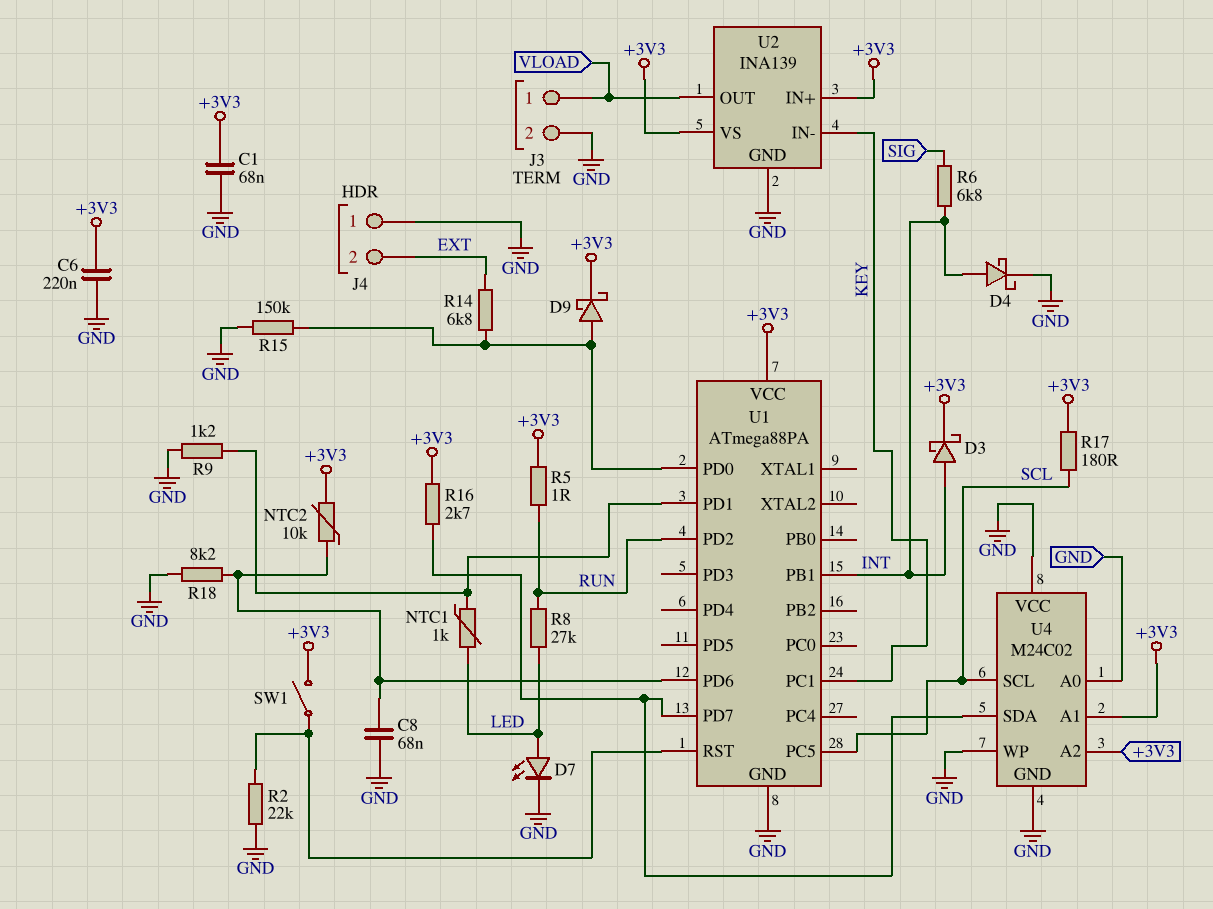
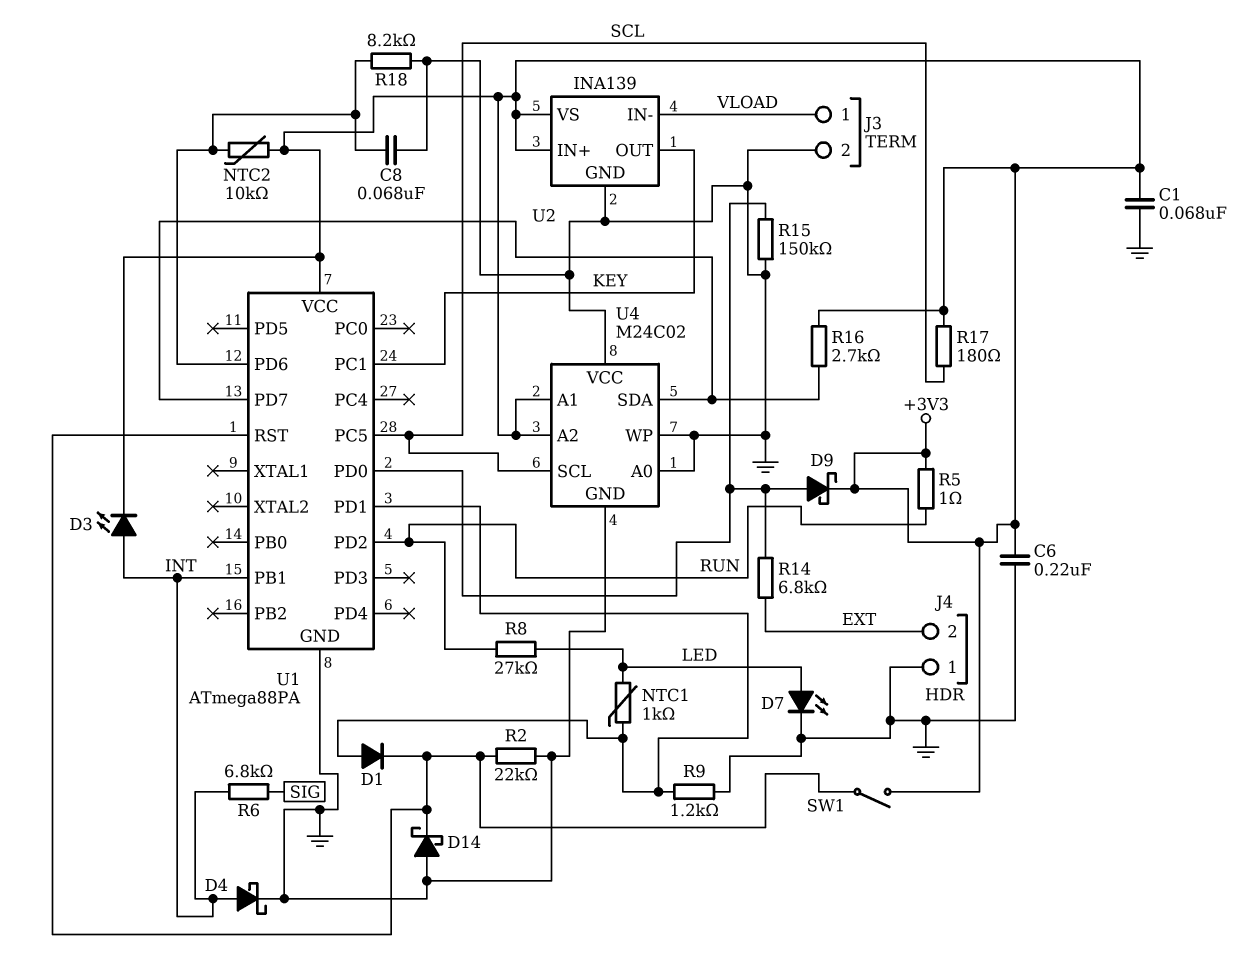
D1: none -> diode (A U1/PD1, K U1/RST)
D3: schottky (A INT, K +3V3) -> LED (A INT, K +3V3)
D14: none -> schottky (A GND, K U1/RST)
U2 pin IN-: KEY -> VLOAD
U2 pin OUT: VLOAD -> KEY

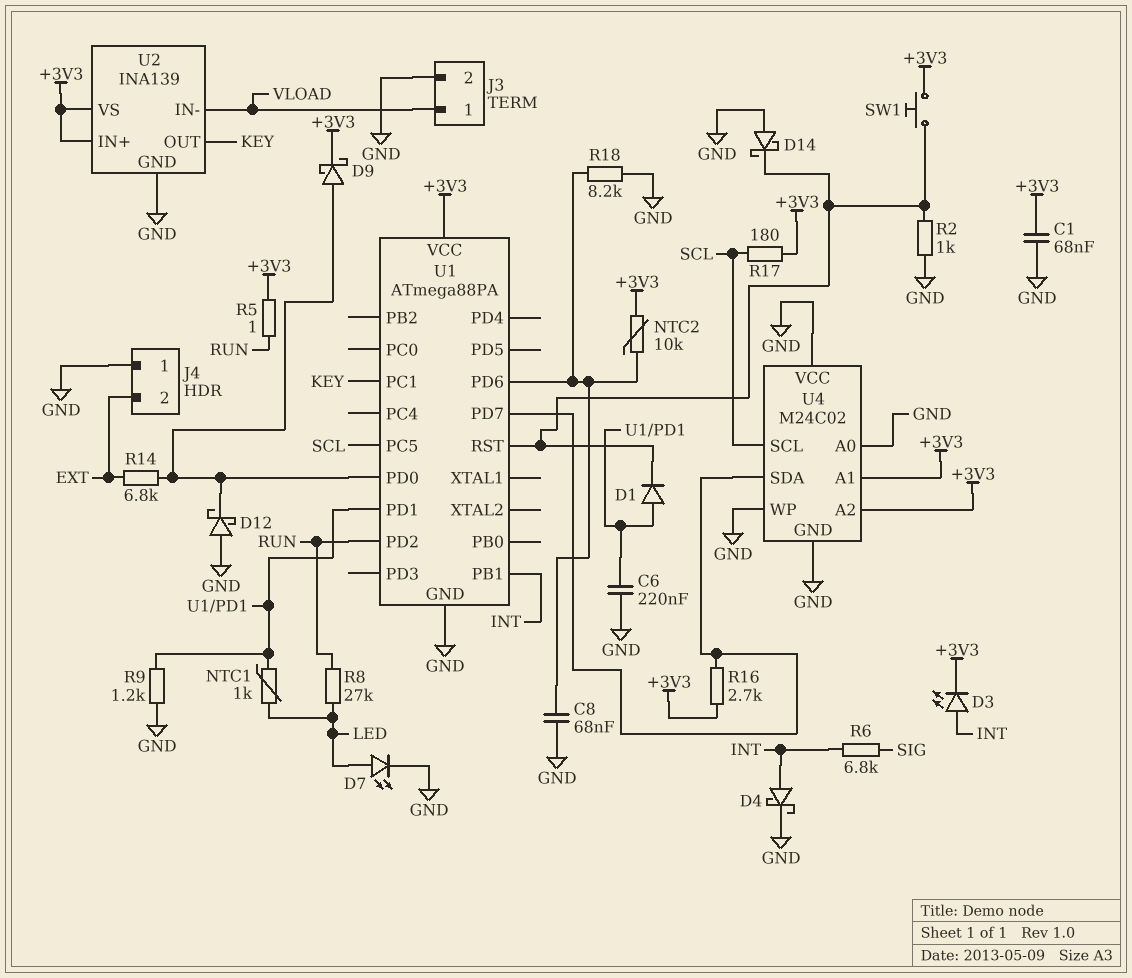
C6: 220nF (+3V3, GND) -> 220nF (GND, U1/PD1)
D12: none -> schottky (A GND, K U1/PD0)
R2: 22k (GND, U1/RST) -> 1k (GND, U1/RST)
R15: 150k (GND, U1/PD0) -> none
SW1: switch (+3V3, U1/RST) -> button (+3V3, U1/RST)

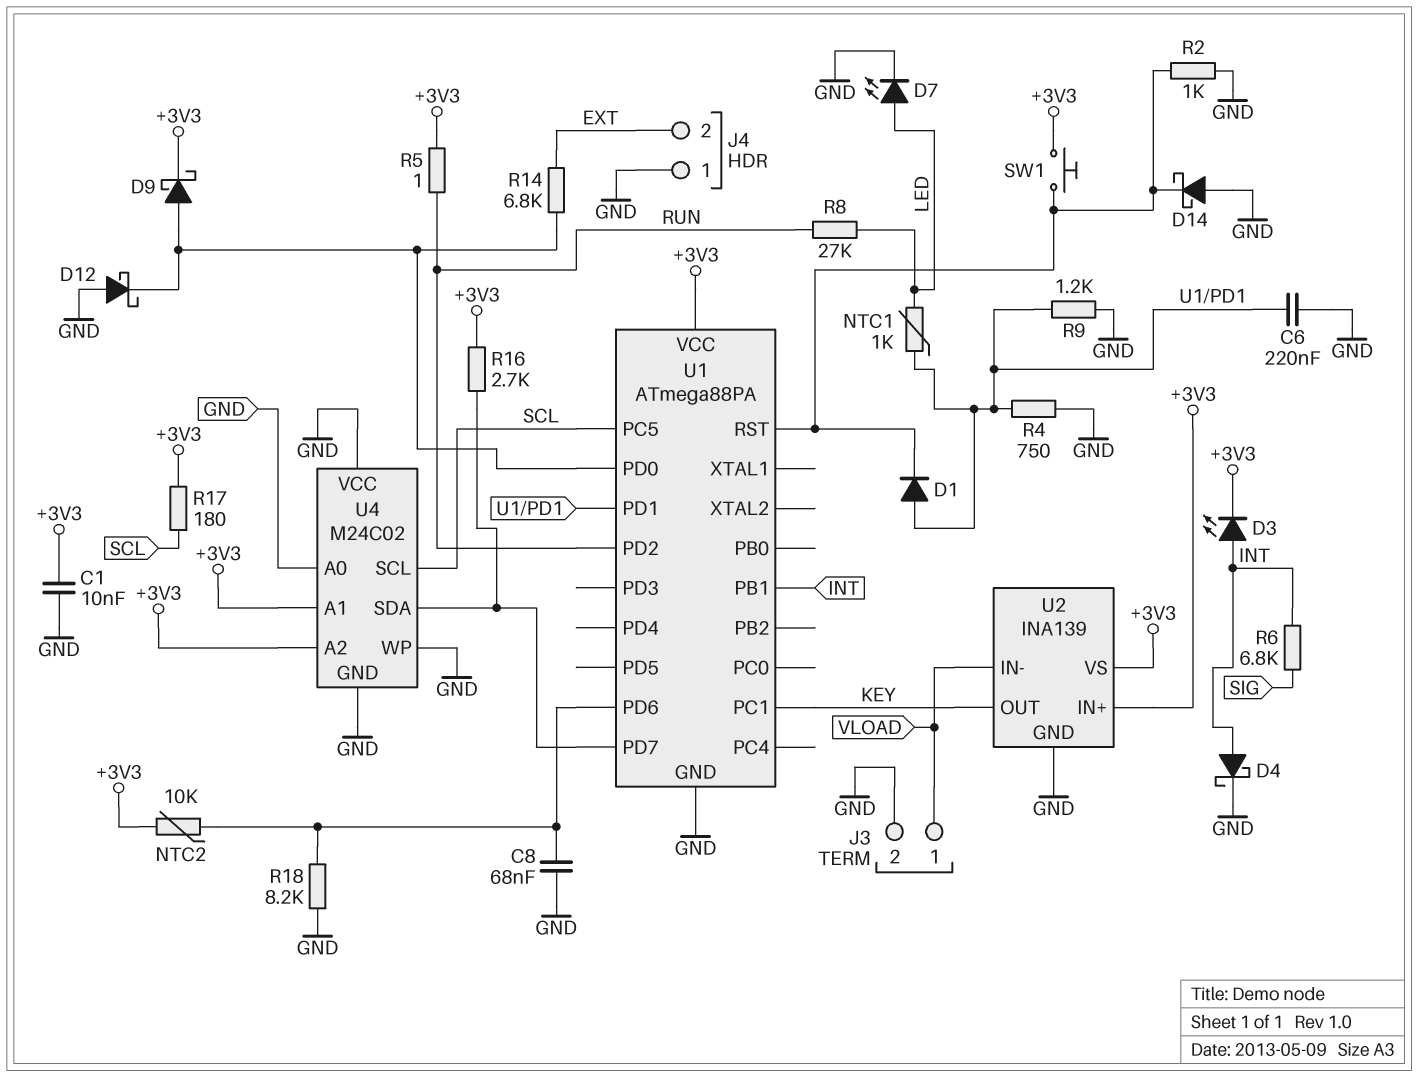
C1: 68nF (+3V3, GND) -> 10nF (+3V3, GND)
R4: none -> 750 (GND, U1/PD1)

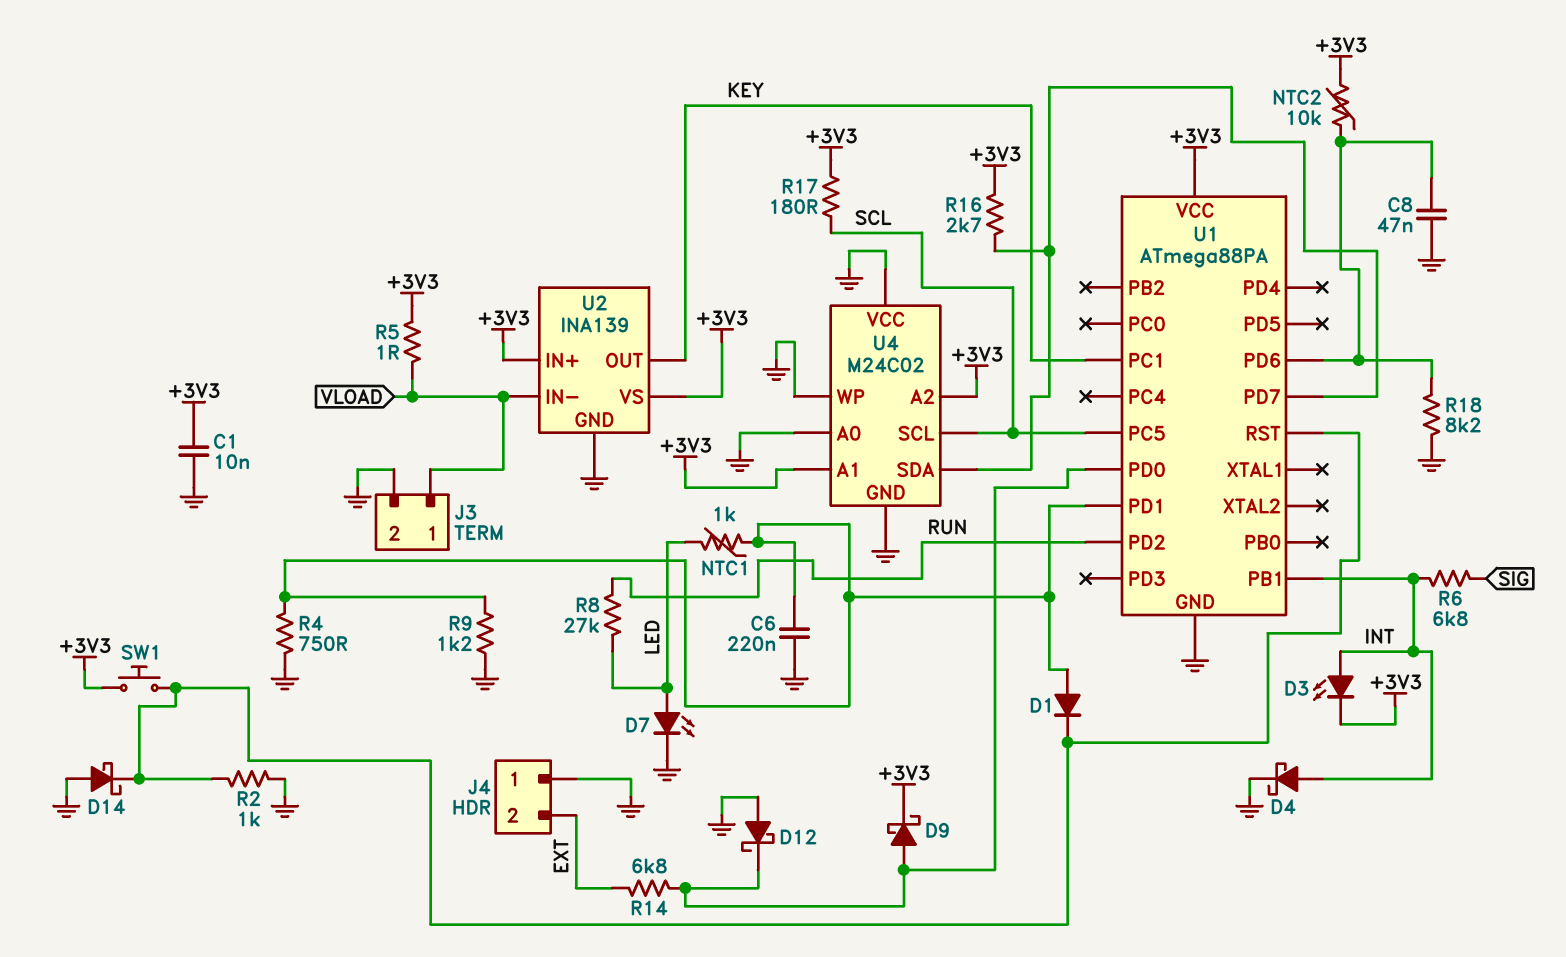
C8: 68nF (GND, U1/PD6) -> 47nF (GND, U1/PD6)
R5: 1 (+3V3, RUN) -> 1 (+3V3, VLOAD)

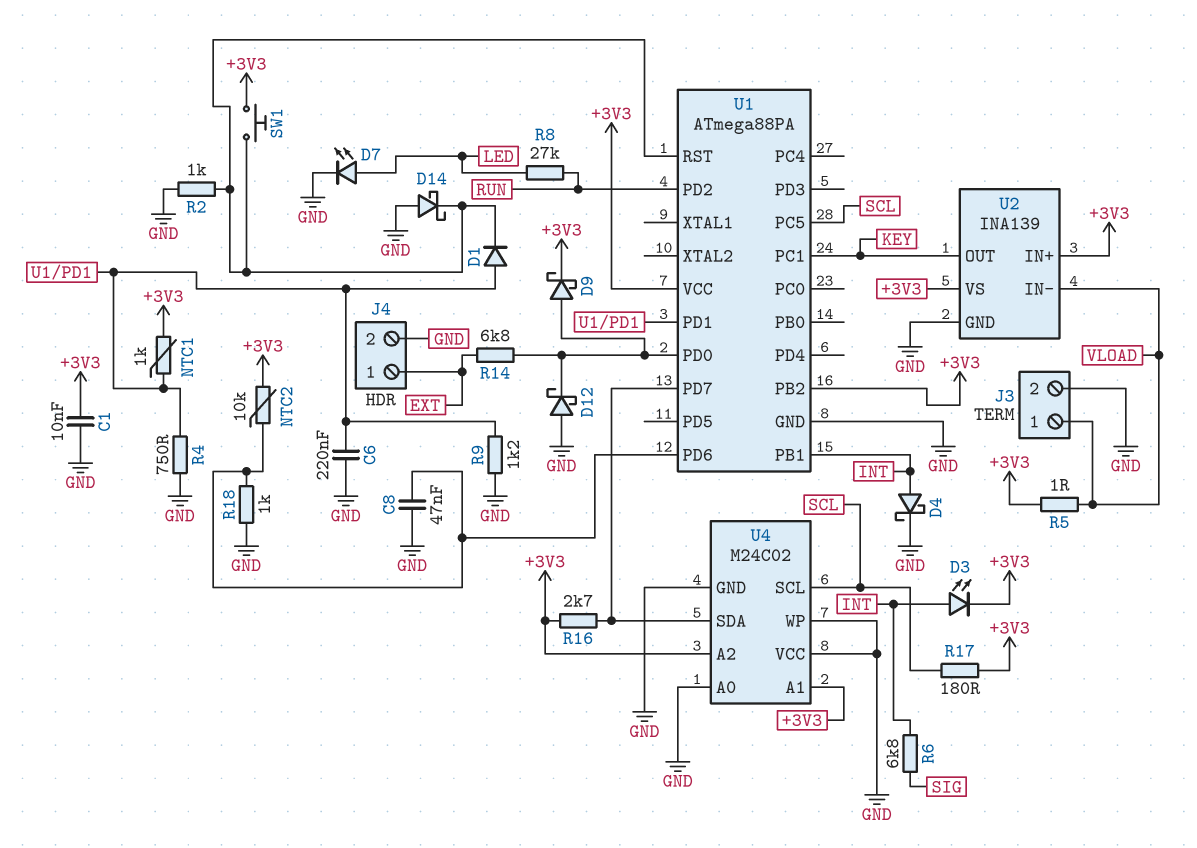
J4 pin 1: GND -> EXT
J4 pin 2: EXT -> GND
NTC1: 1k (LED, U1/PD1) -> 1k (+3V3, U1/PD1)
R18: 8.2k (GND, U1/PD6) -> 1k (GND, U1/PD6)
U1 pin PB2: none -> +3V3

